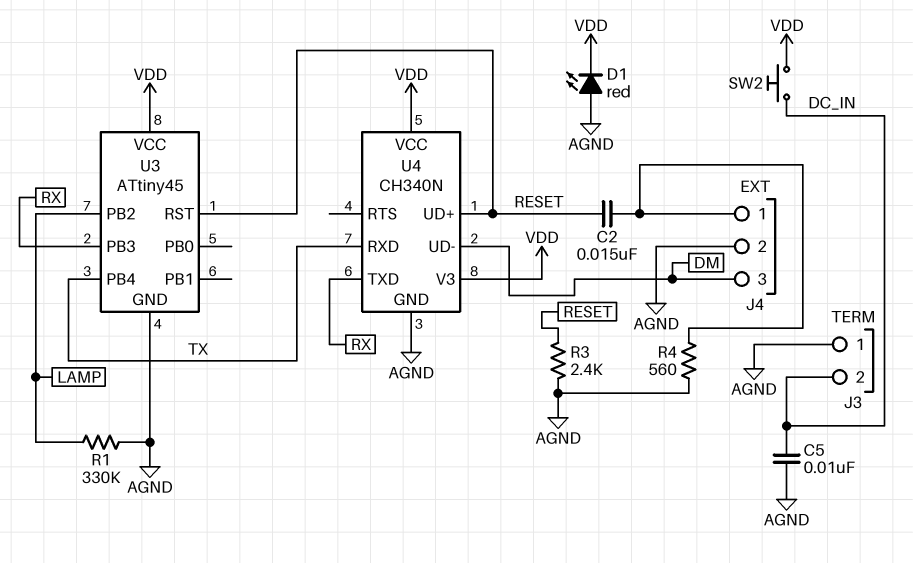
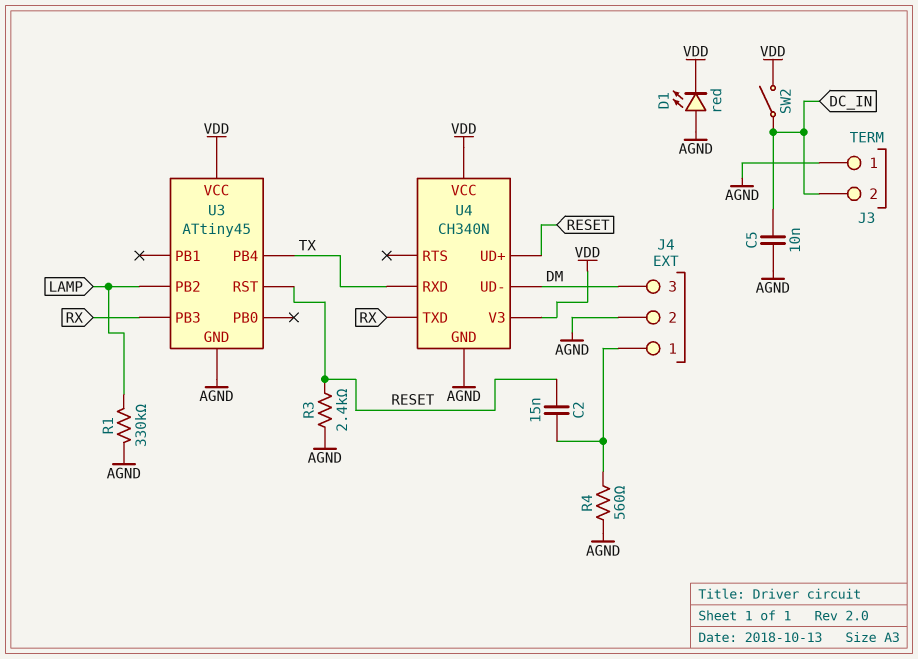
SW2: button (DC_IN, VDD) -> switch (DC_IN, VDD)

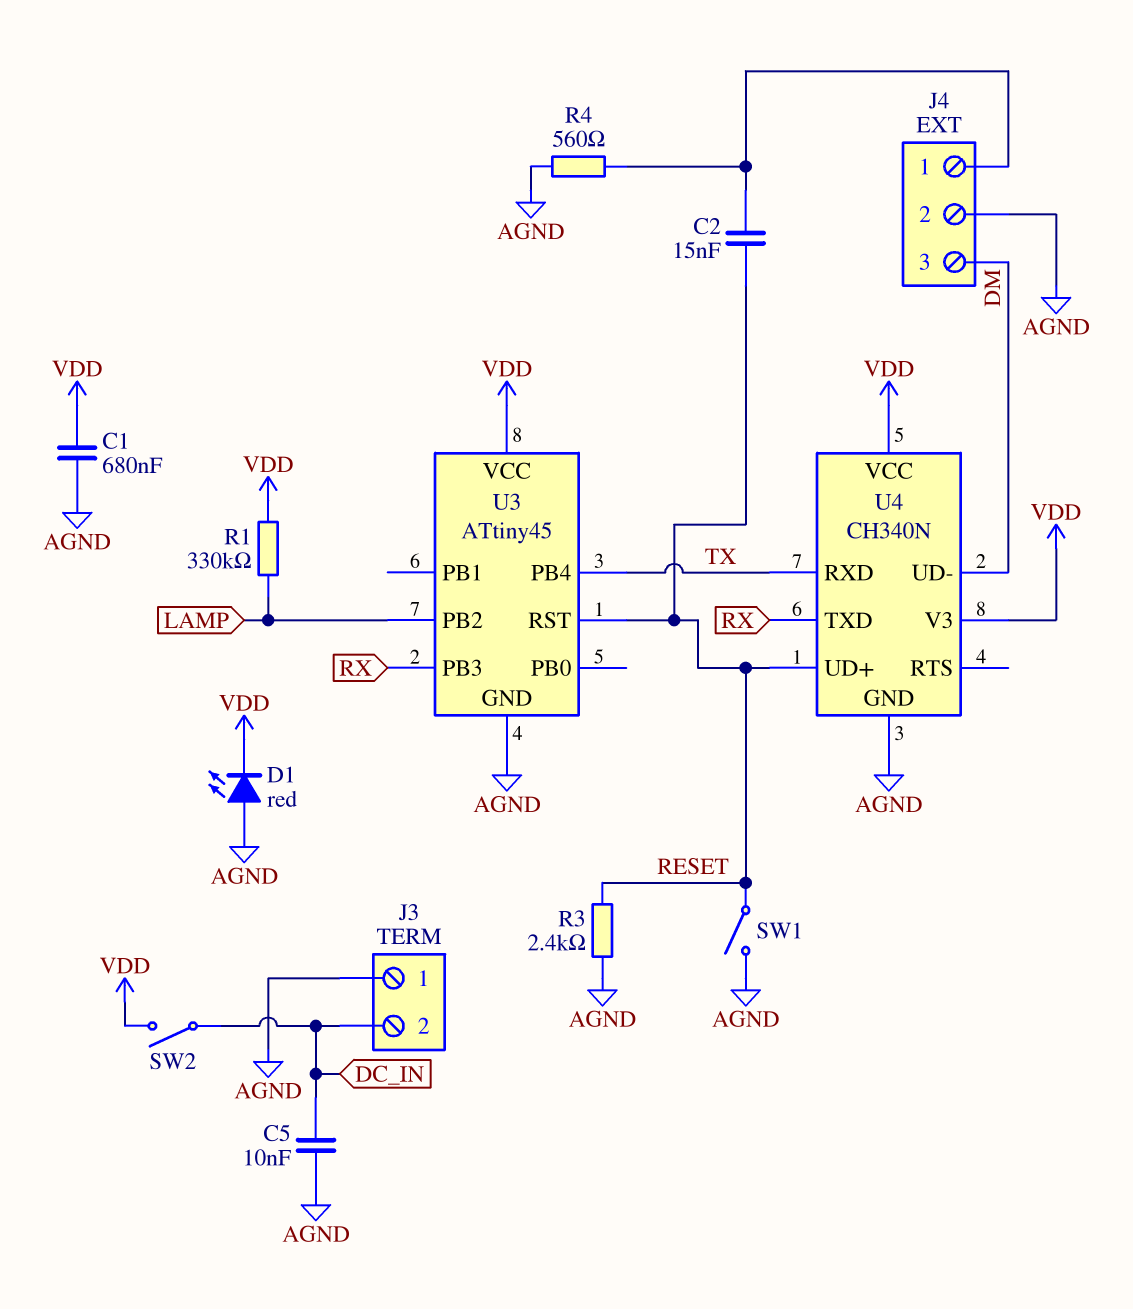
C1: none -> 680nF (AGND, VDD)
R1: 330k (AGND, LAMP) -> 330k (LAMP, VDD)
SW1: none -> switch (AGND, RESET)

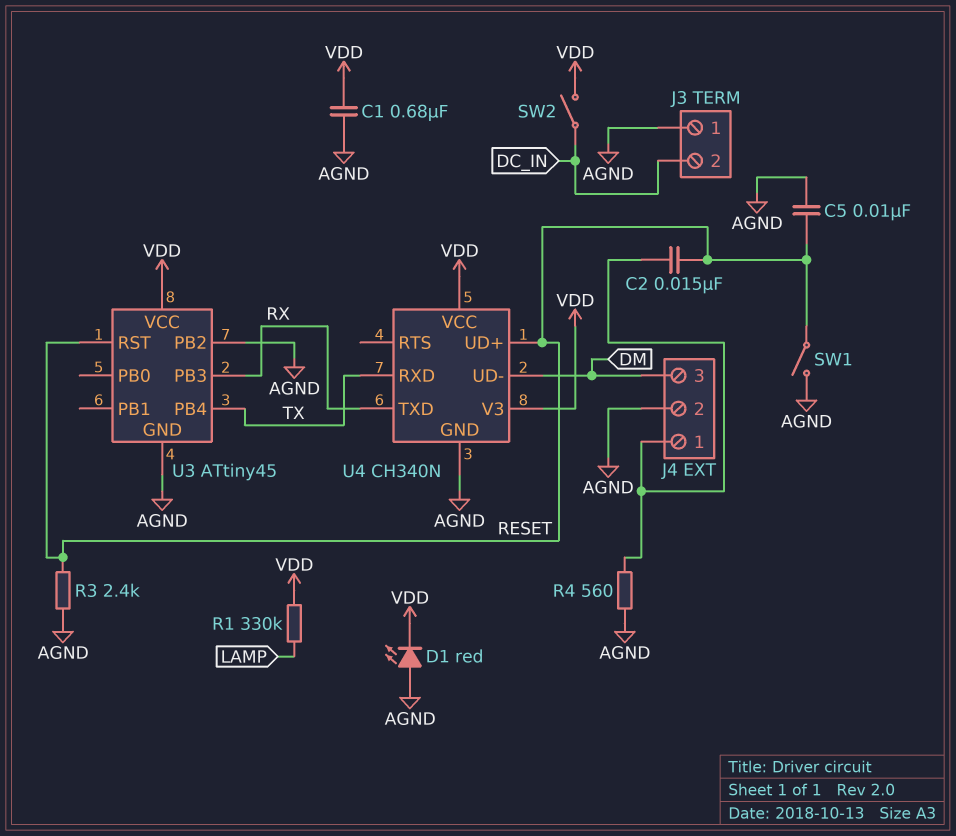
C5: 10nF (AGND, DC_IN) -> 10nF (AGND, RESET)
U3 pin PB2: LAMP -> AGND

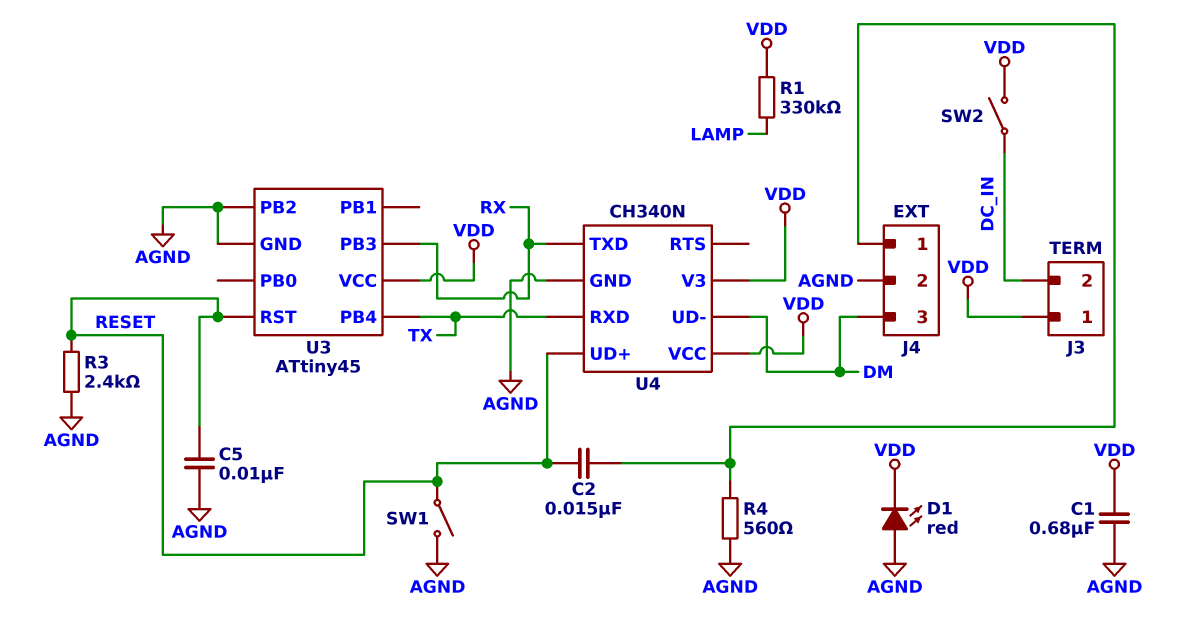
J3 pin 1: AGND -> VDD

